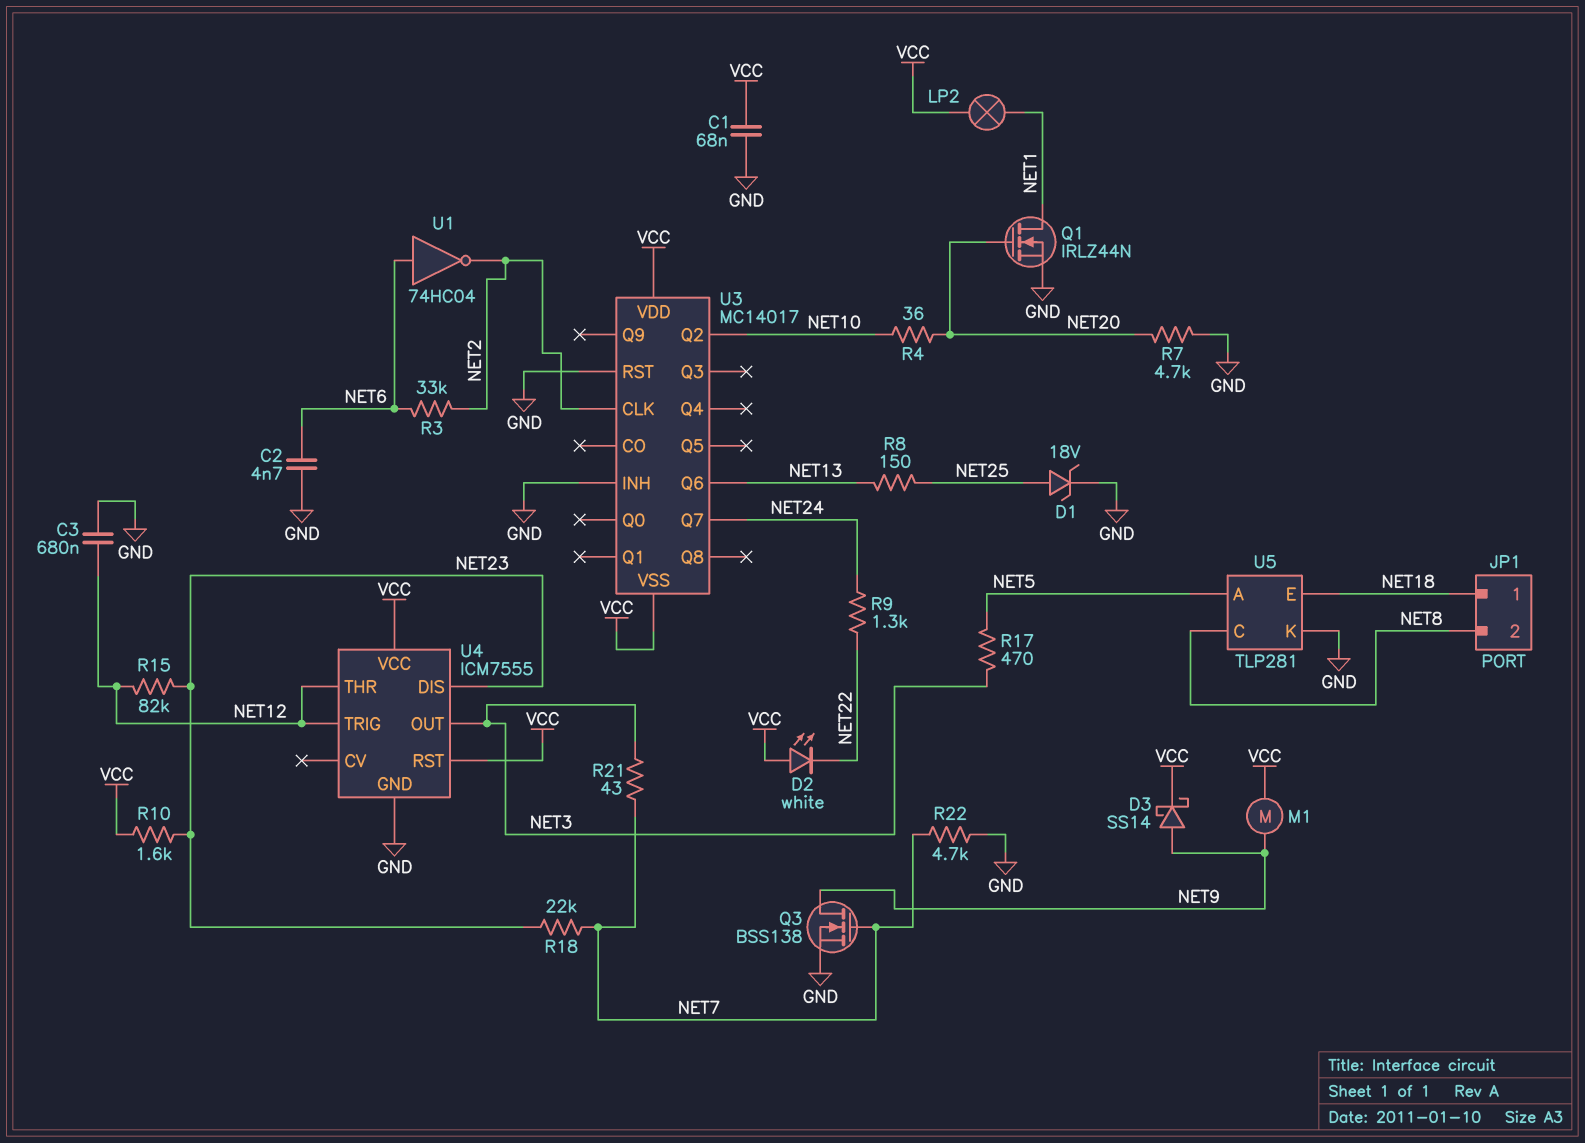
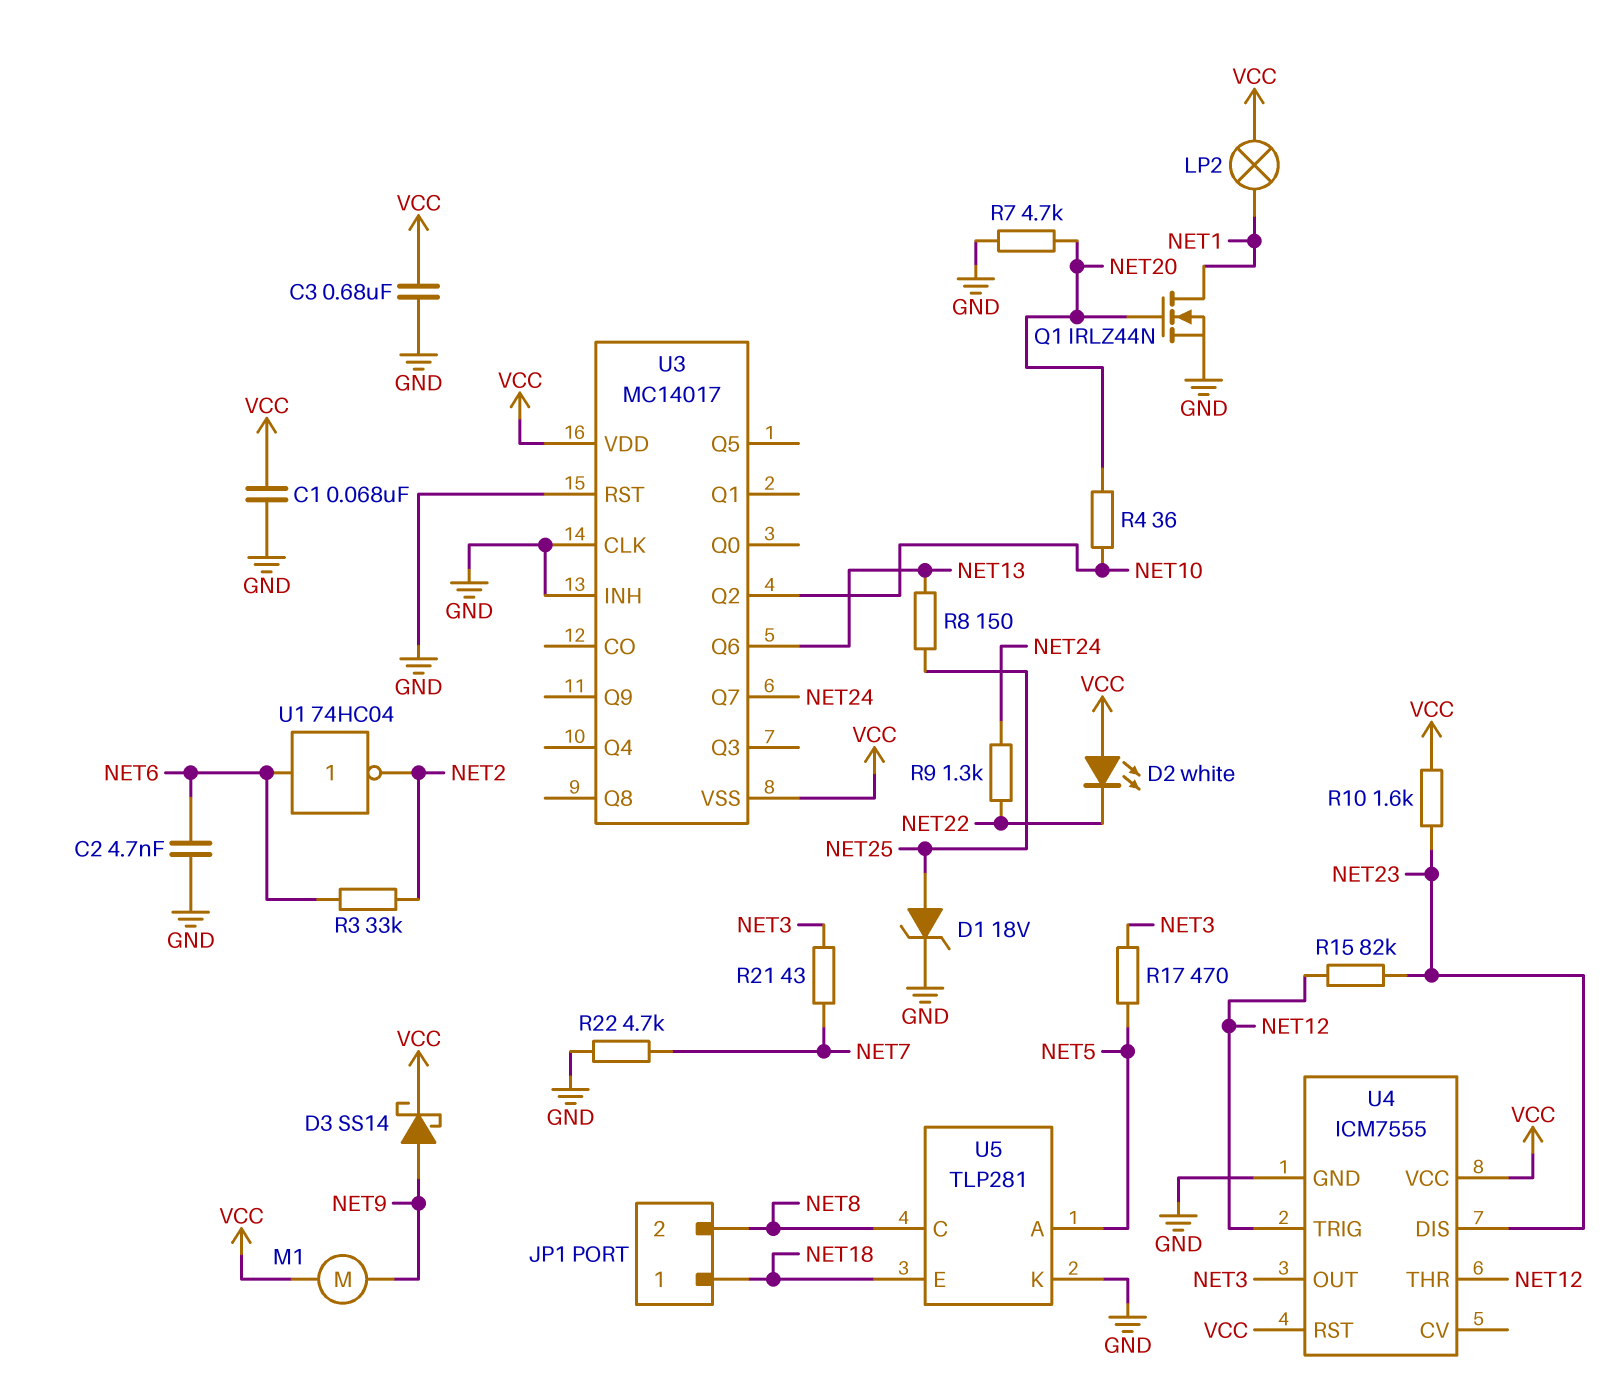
C3: 680nF (GND, NET12) -> 680nF (GND, VCC)
Q3: NMOS BSS138 (G NET7, D NET9, S GND) -> none
R18: 22k (NET7, NET23) -> none
U3 pin CLK: NET2 -> GND

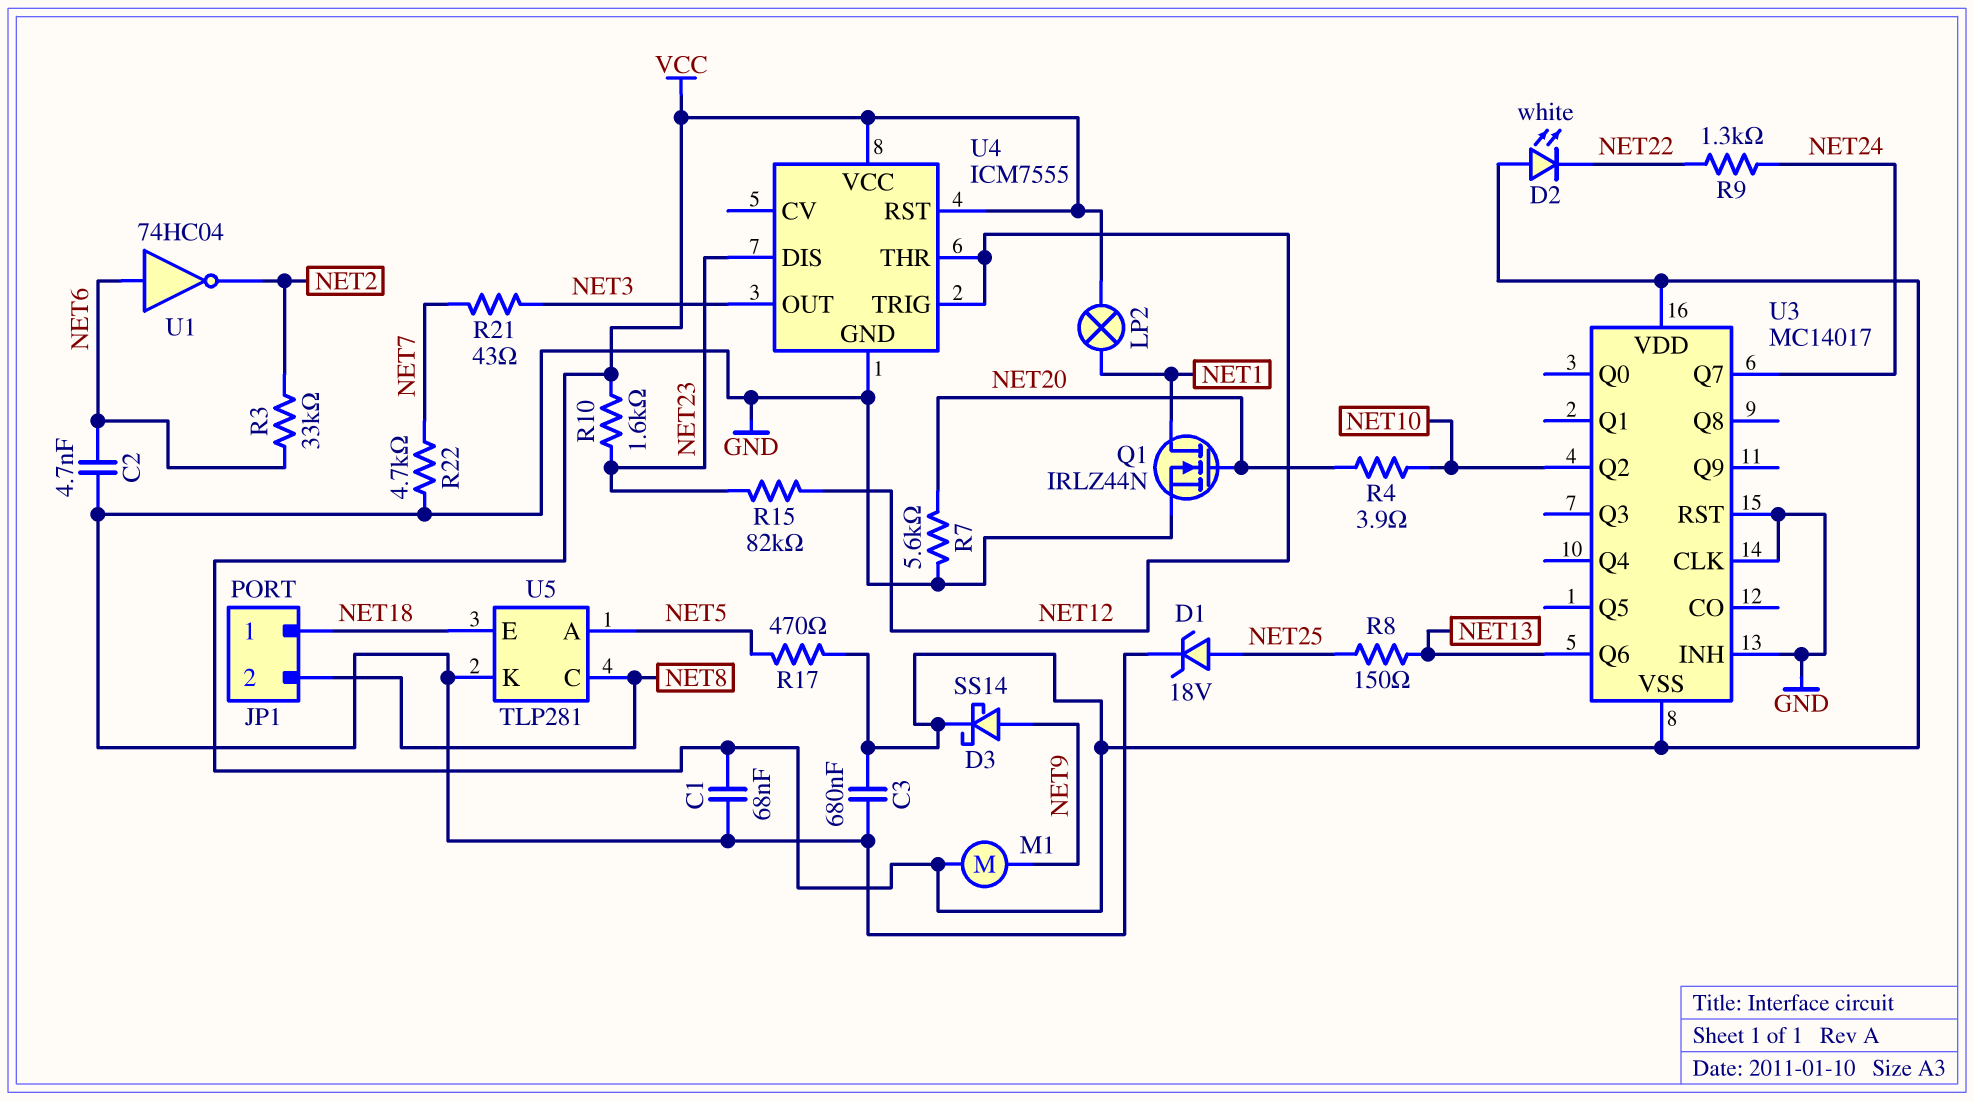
R4: 36 (NET10, NET20) -> 3.9 (NET10, NET20)
R7: 4.7k (GND, NET20) -> 5.6k (GND, NET20)
R17: 470 (NET3, NET5) -> 470 (NET5, VCC)

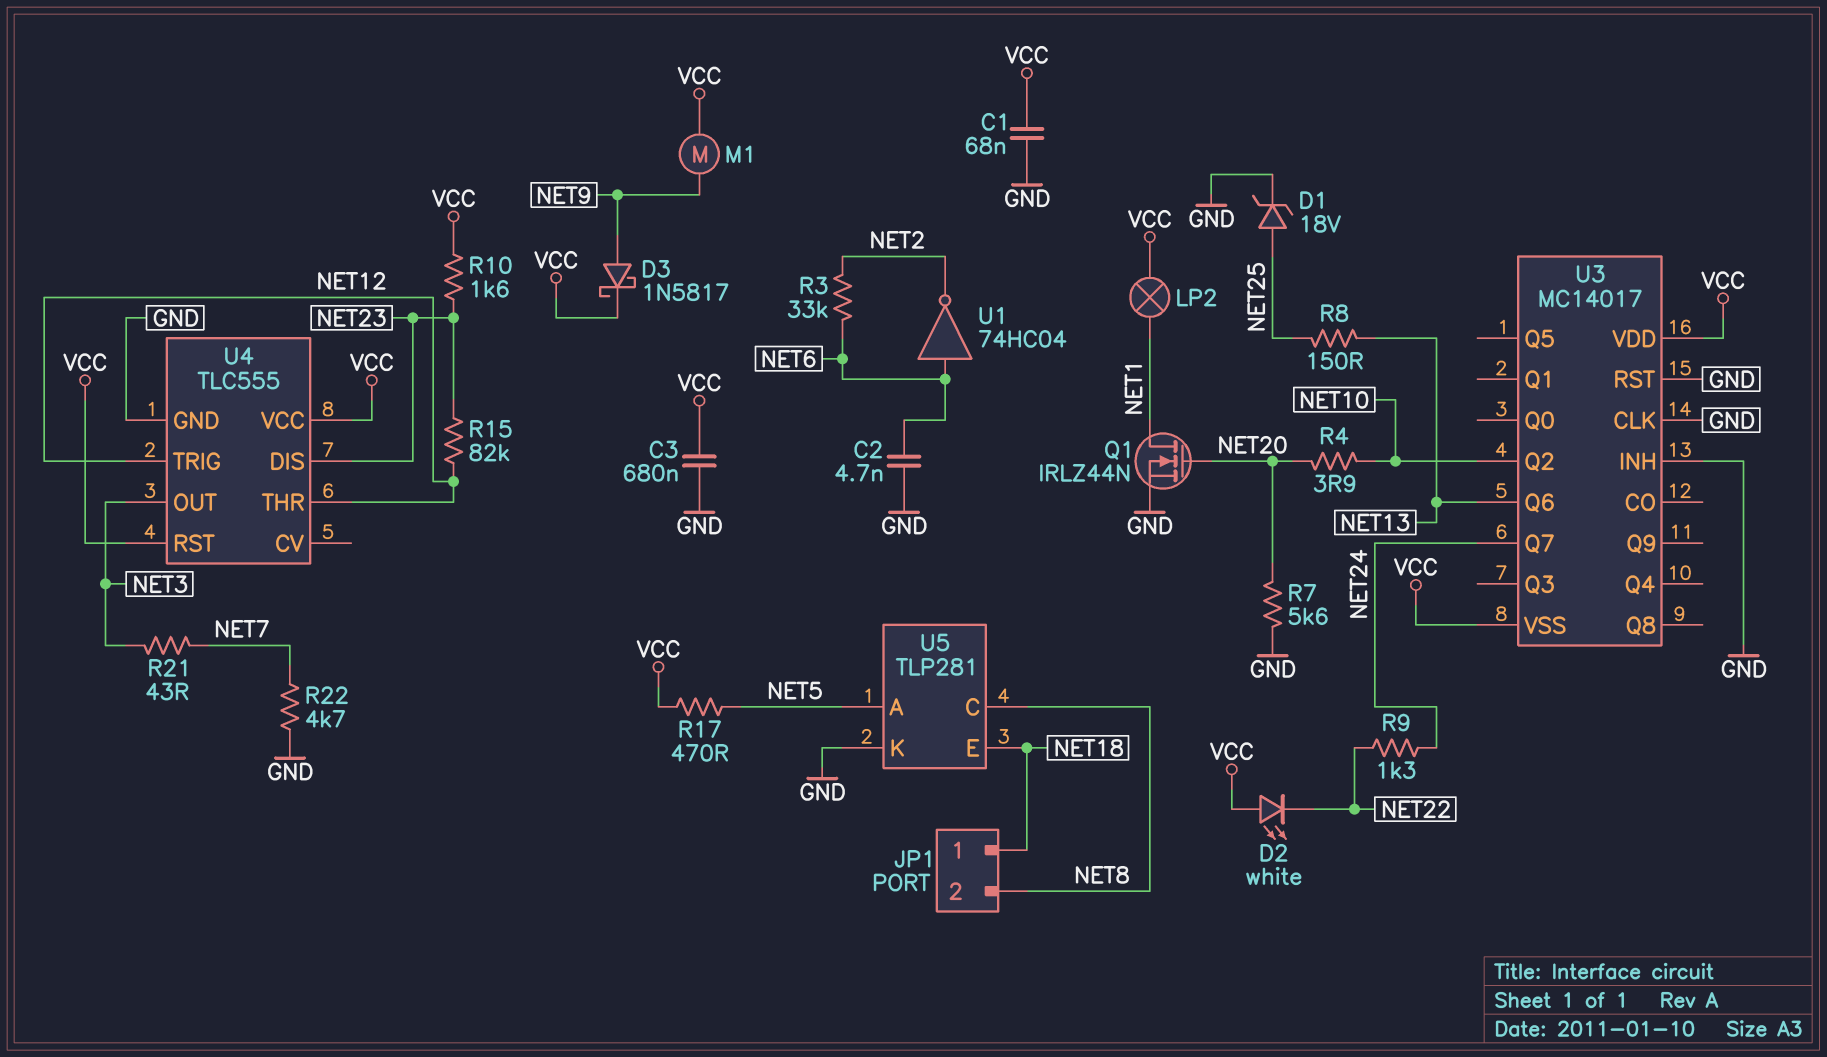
D3: schottky SS14 (A NET9, K VCC) -> schottky 1N5817 (A NET9, K VCC)
U4: ICM7555 -> TLC555

